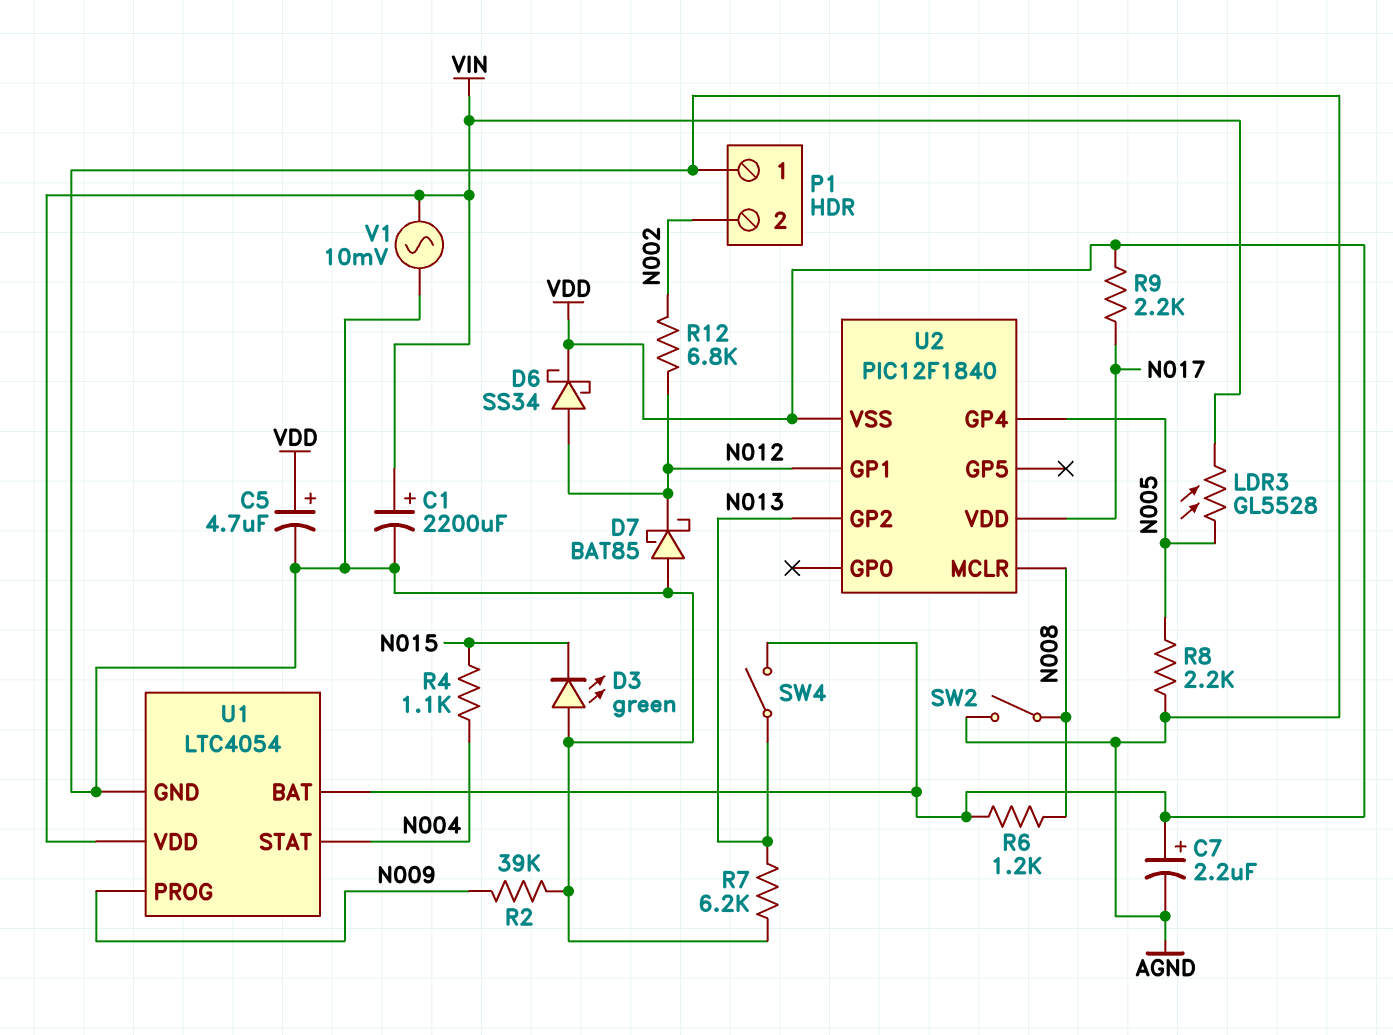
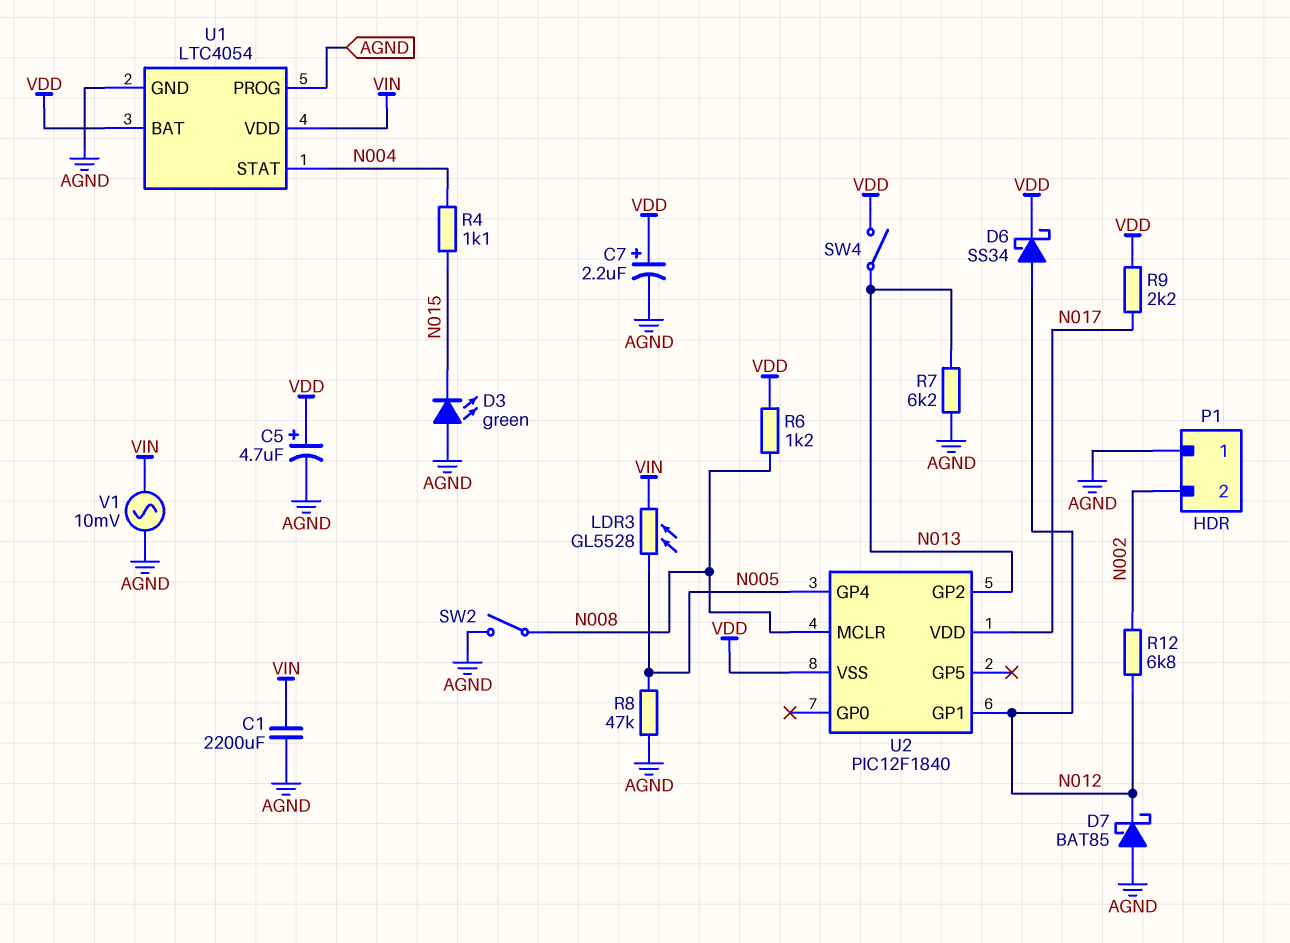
C1: 2200uF (plus VIN, minus AGND) -> 2200uF (AGND, VIN)
R2: 39k (AGND, N009) -> none
R8: 2.2k (AGND, N005) -> 47k (AGND, N005)
U1 pin PROG: N009 -> AGND

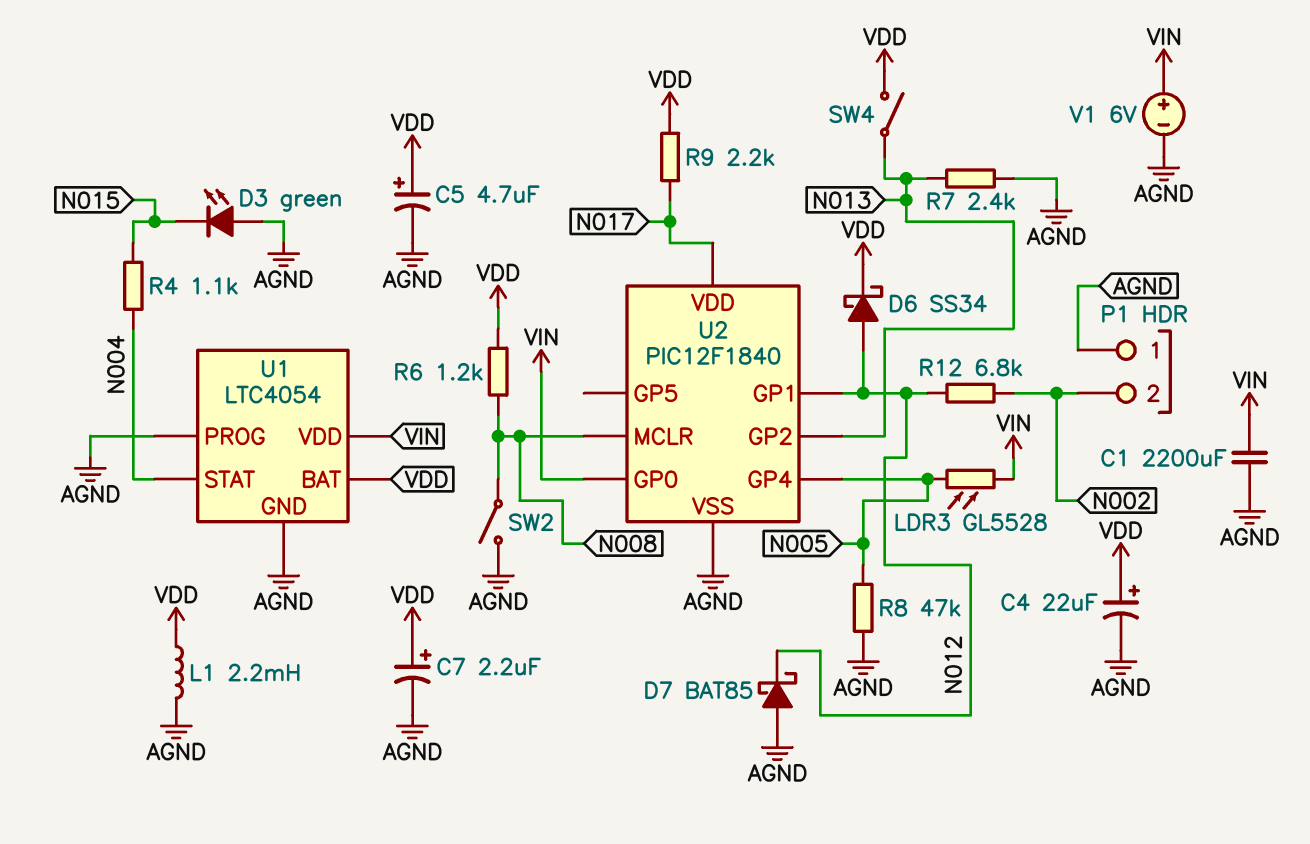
C4: none -> 22uF (plus VDD, minus AGND)
L1: none -> 2.2mH (AGND, VDD)
R7: 6.2k (AGND, N013) -> 2.4k (AGND, N013)
U2 pin GP0: none -> VIN
U2 pin VSS: VDD -> AGND
V1: AC 10mV (AGND, VIN) -> 6V (plus VIN, minus AGND)

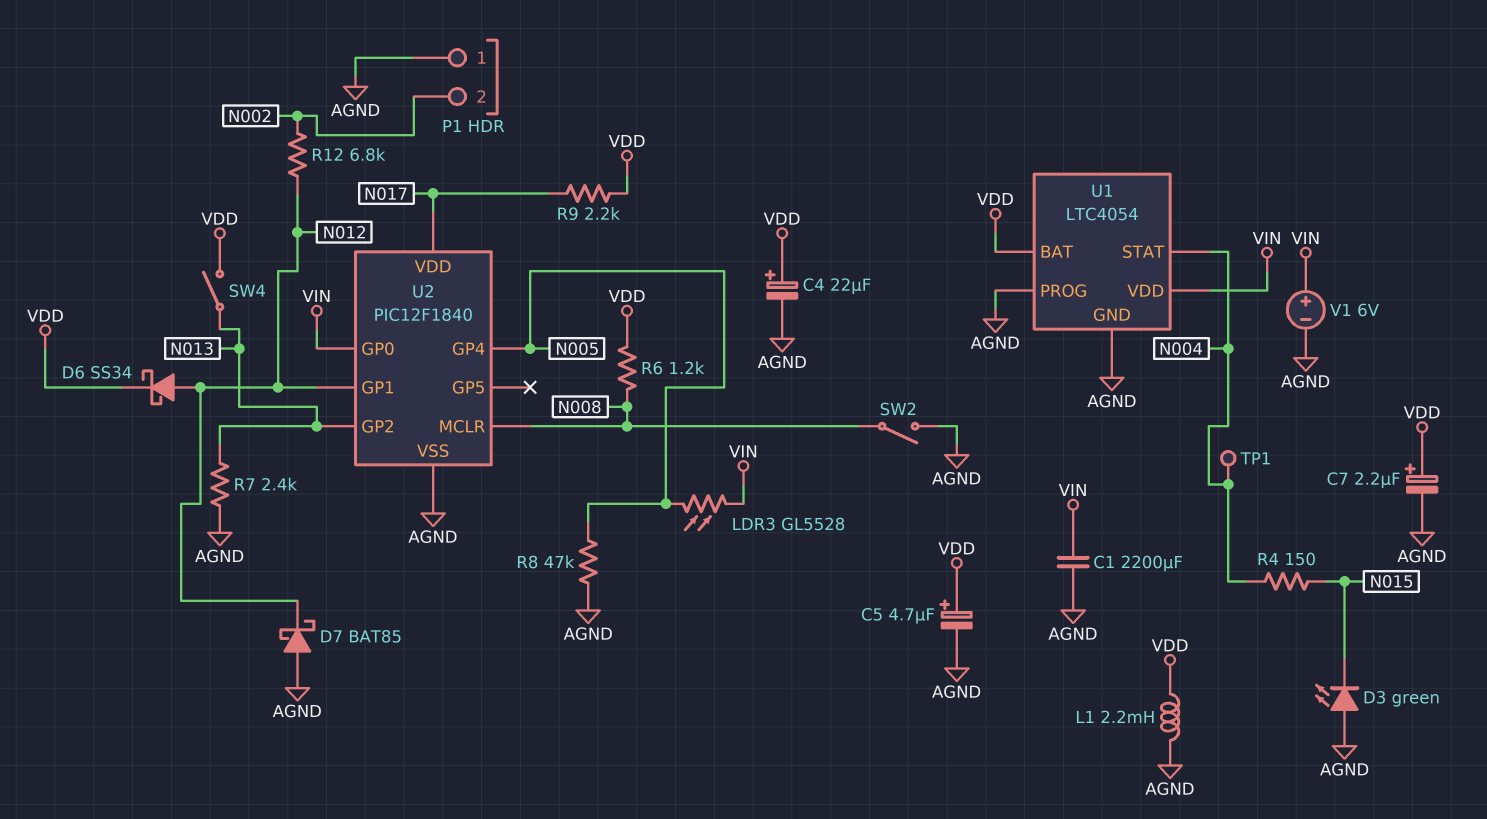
R4: 1.1k (N004, N015) -> 150 (N004, N015)
TP1: none -> test point (N004)

